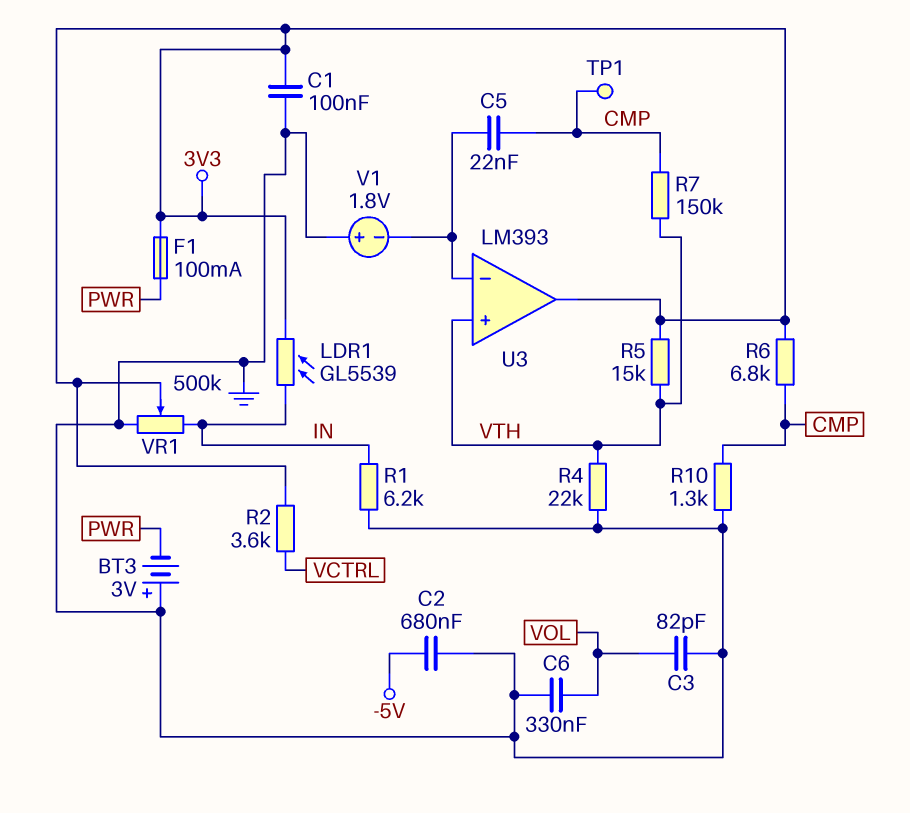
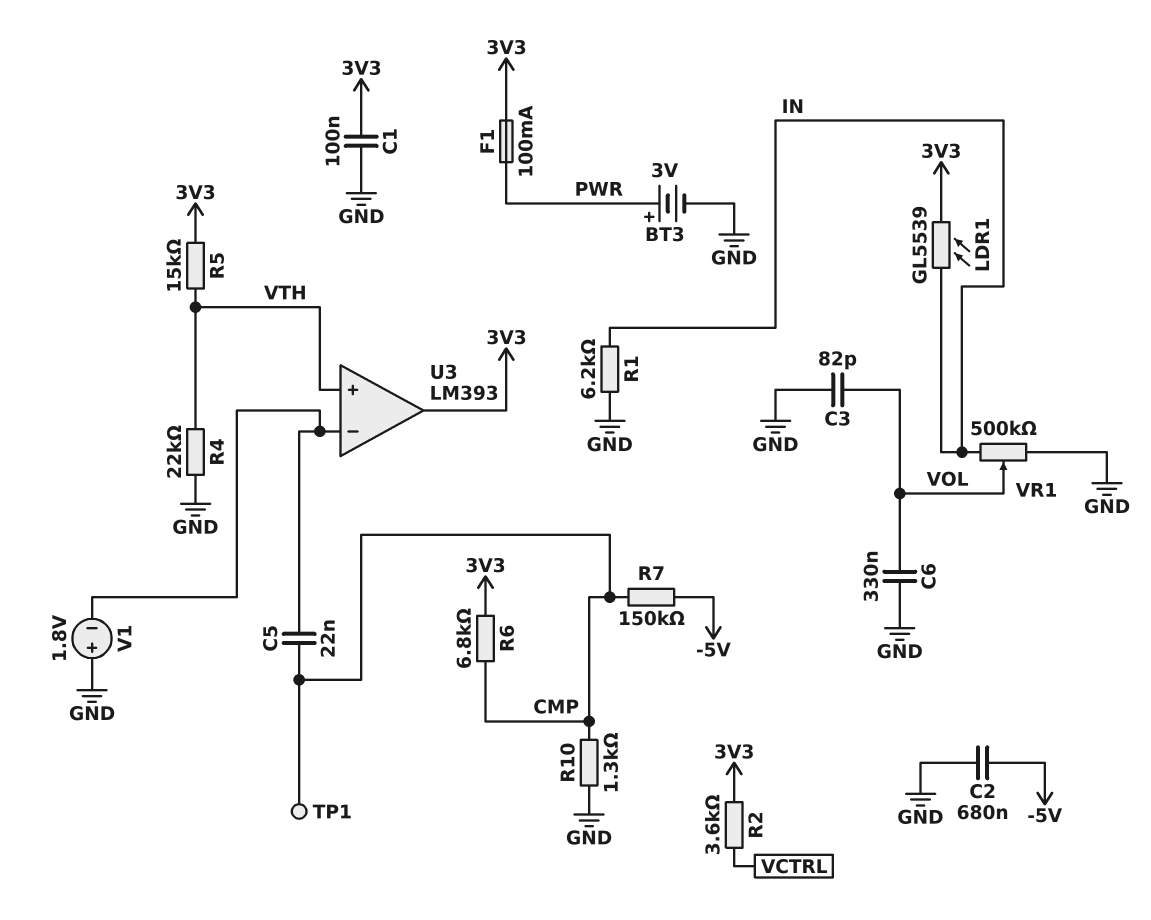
BT3: 3V (plus GND, minus PWR) -> 3V (plus PWR, minus GND)
R7: 150k (CMP, VTH) -> 150k (-5V, CMP)
VR1: 500k (GND, IN, wiper 3V3) -> 500k (GND, IN, wiper VOL)

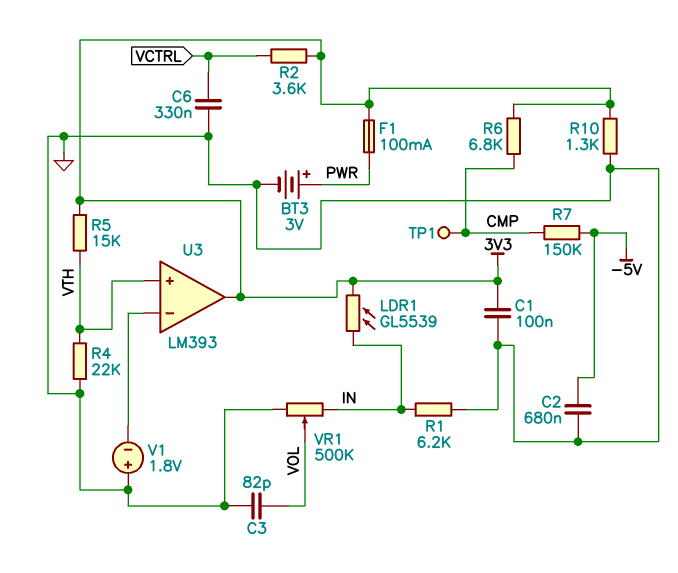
C5: 22nF (CMP, U3/in-) -> none
C6: 330nF (GND, VOL) -> 330nF (GND, VCTRL)
R10: 1.3k (CMP, GND) -> 1.3k (3V3, GND)

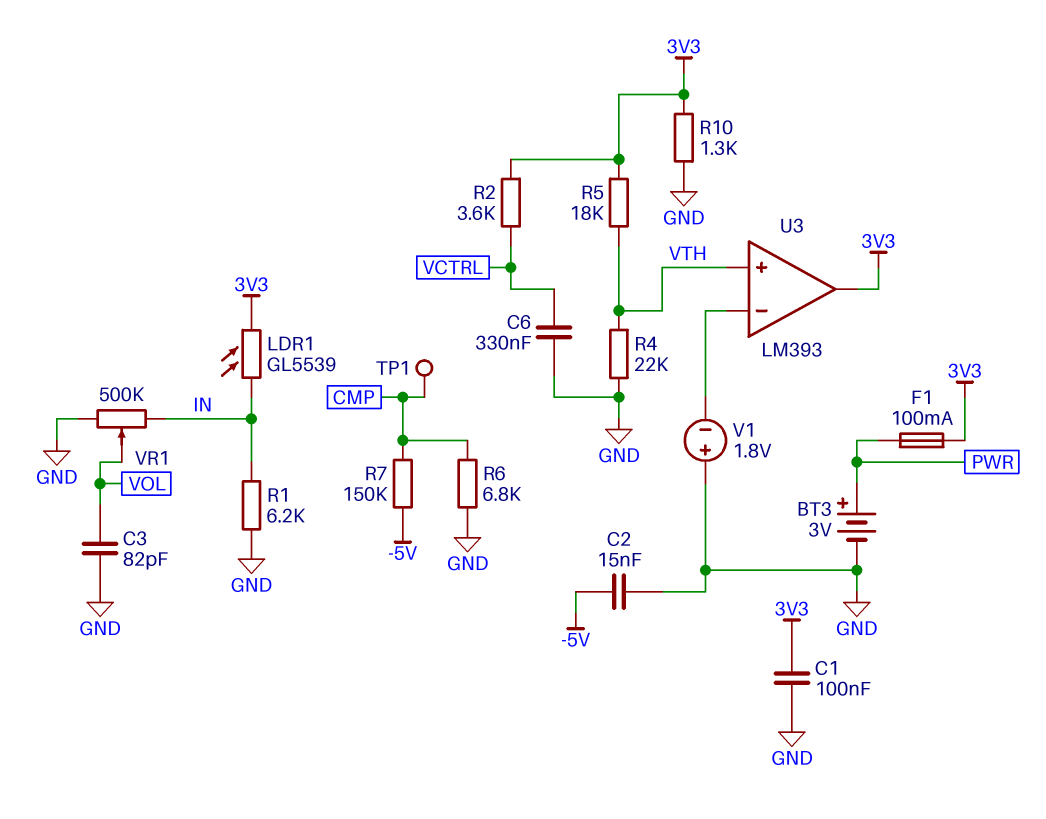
C2: 680nF (-5V, GND) -> 15nF (-5V, GND)
R5: 15k (3V3, VTH) -> 18k (3V3, VTH)
R6: 6.8k (3V3, CMP) -> 6.8k (CMP, GND)

